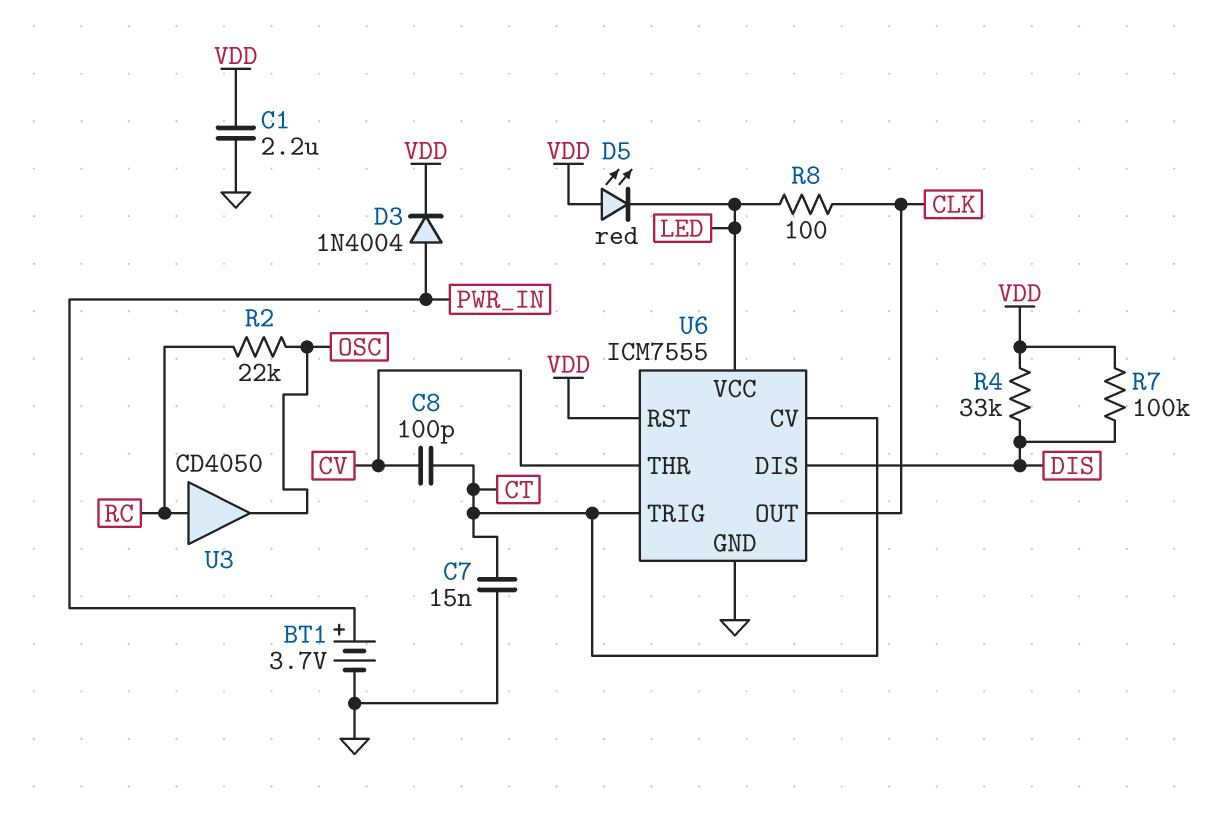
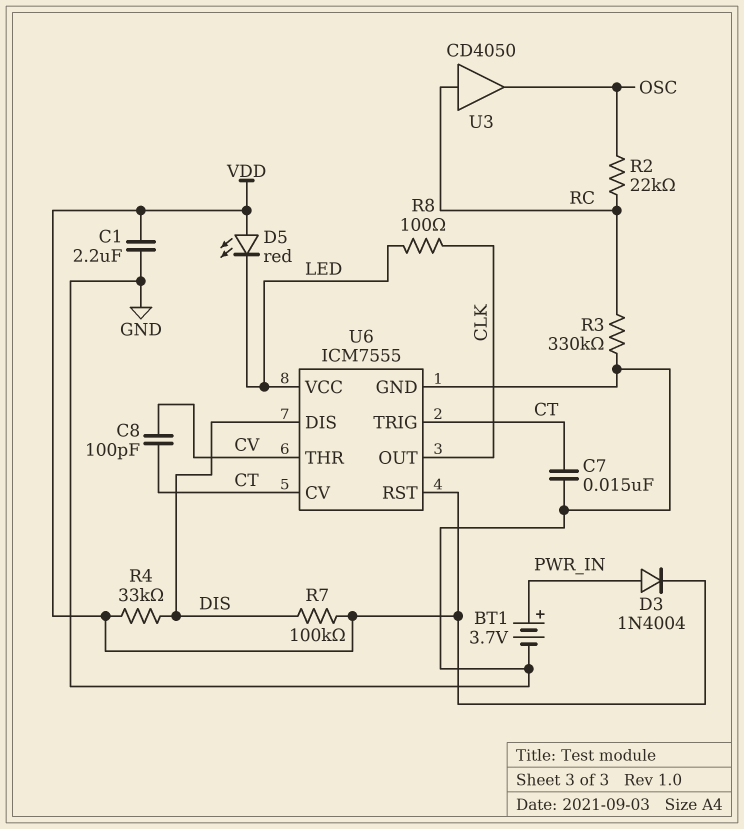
R3: none -> 330k (GND, RC)

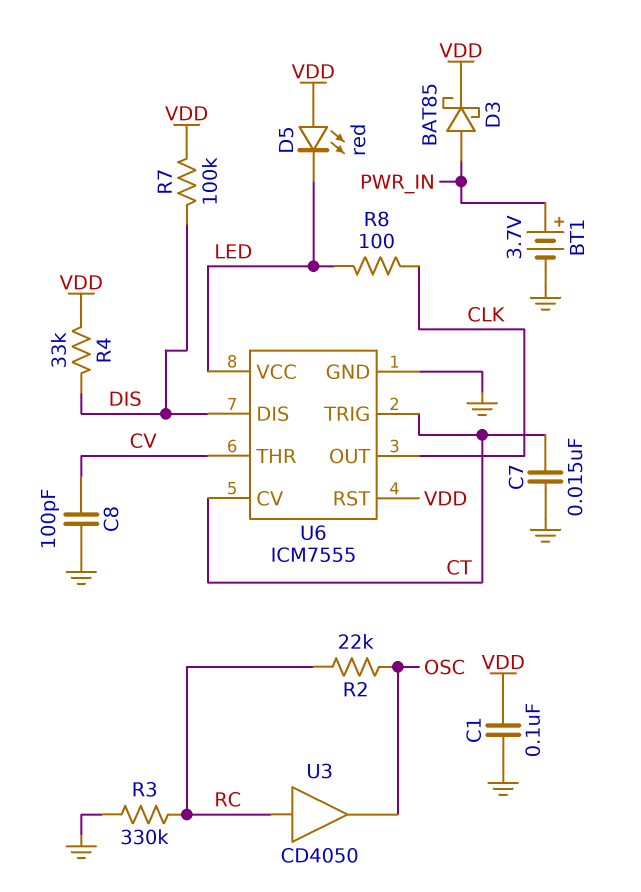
C1: 2.2uF (GND, VDD) -> 100nF (GND, VDD)
C8: 100pF (CT, CV) -> 100pF (CV, GND)
D3: diode 1N4004 (A PWR_IN, K VDD) -> schottky BAT85 (A PWR_IN, K VDD)

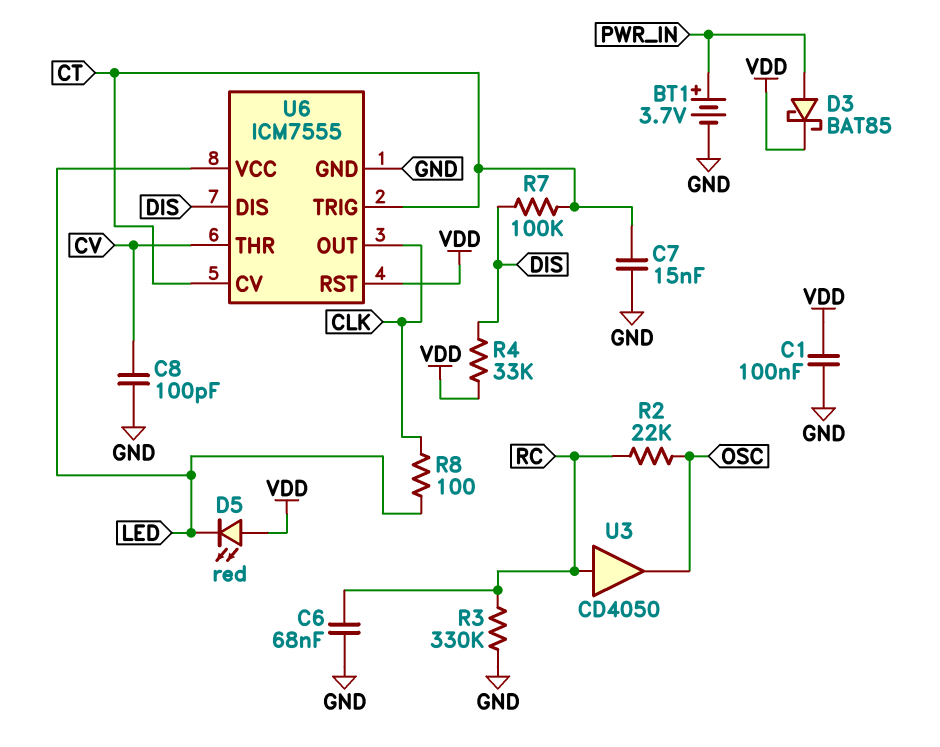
C6: none -> 68nF (GND, RC)
R7: 100k (DIS, VDD) -> 100k (CT, DIS)

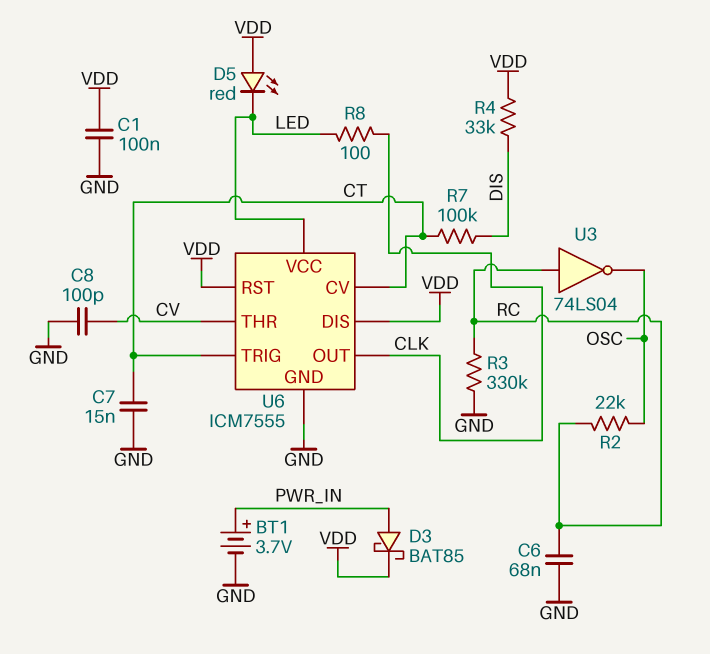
U3: buffer CD4050 (in RC, out OSC) -> NOT 74LS04 (in RC, out OSC)
U6 pin DIS: DIS -> VDD

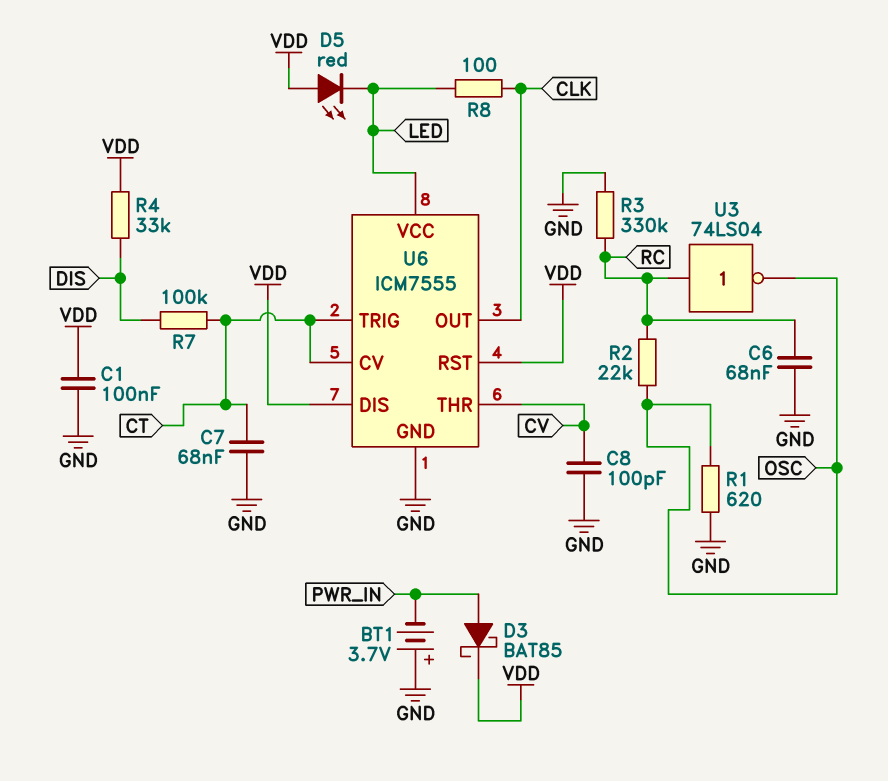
BT1: 3.7V (plus PWR_IN, minus GND) -> 3.7V (plus GND, minus PWR_IN)
C7: 15nF (CT, GND) -> 68nF (CT, GND)
R1: none -> 620 (GND, OSC)

